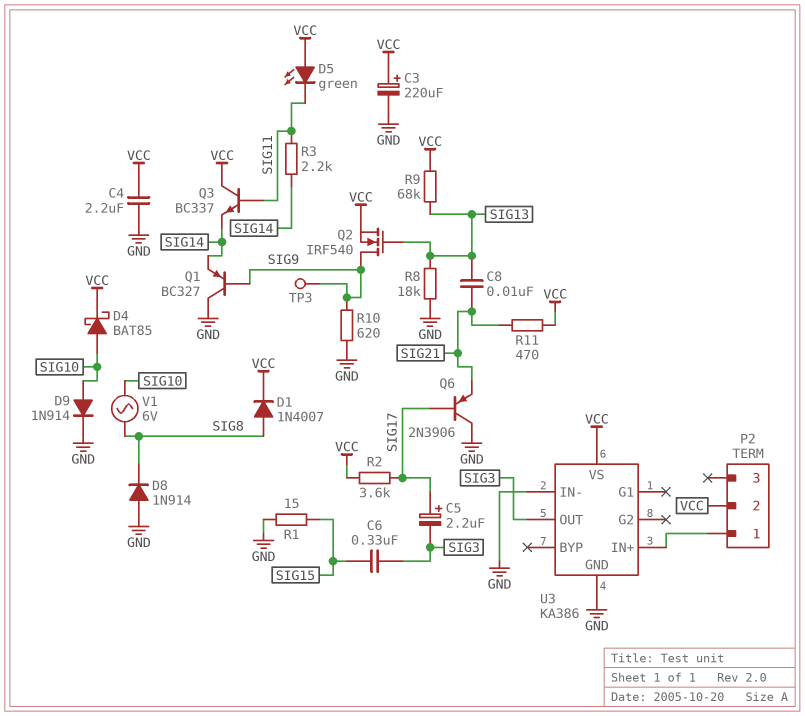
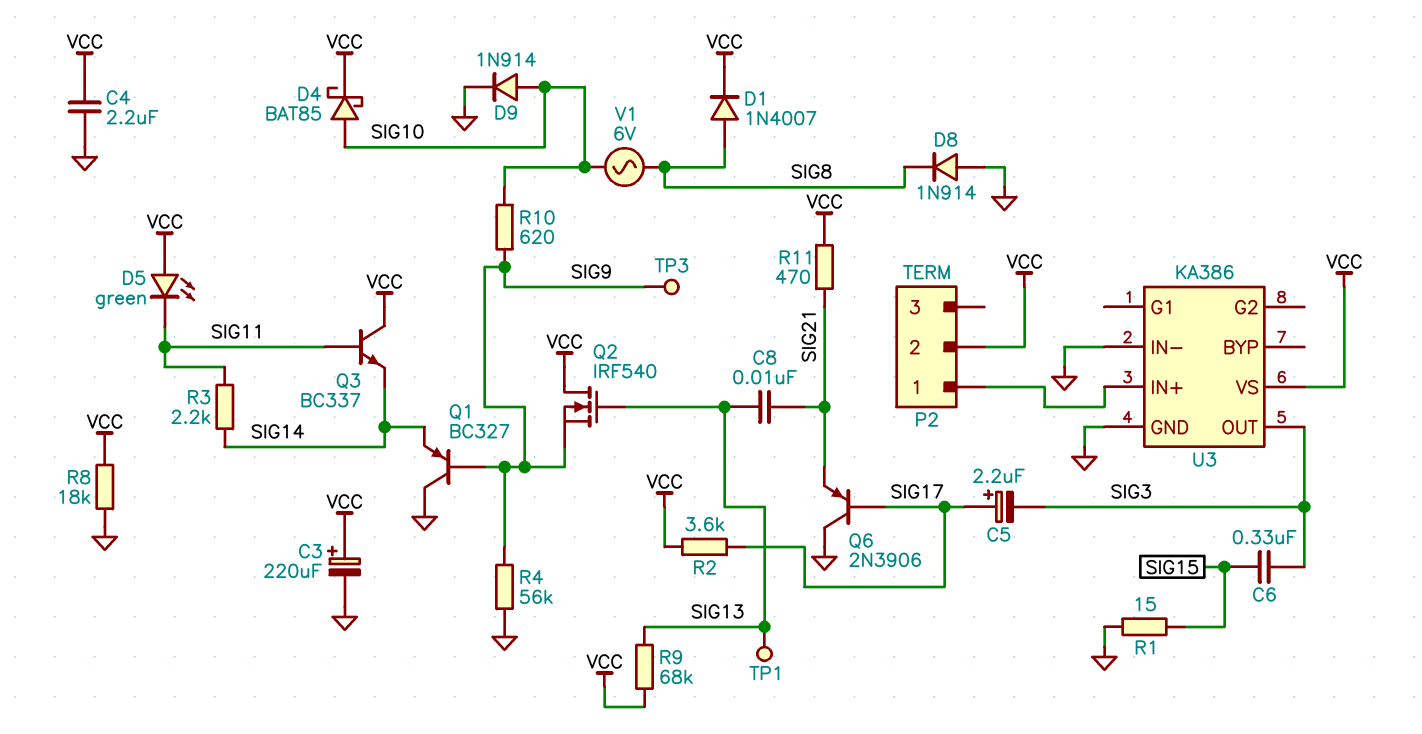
Q2: NMOS IRF540 (G SIG13, D SIG9, S VCC) -> NMOS IRF540 (G SIG13, D VCC, S SIG9)
R4: none -> 56k (GND, SIG9)
R8: 18k (GND, SIG13) -> 18k (GND, VCC)
R10: 620 (GND, SIG9) -> 620 (SIG9, SIG10)
TP1: none -> test point (SIG13)

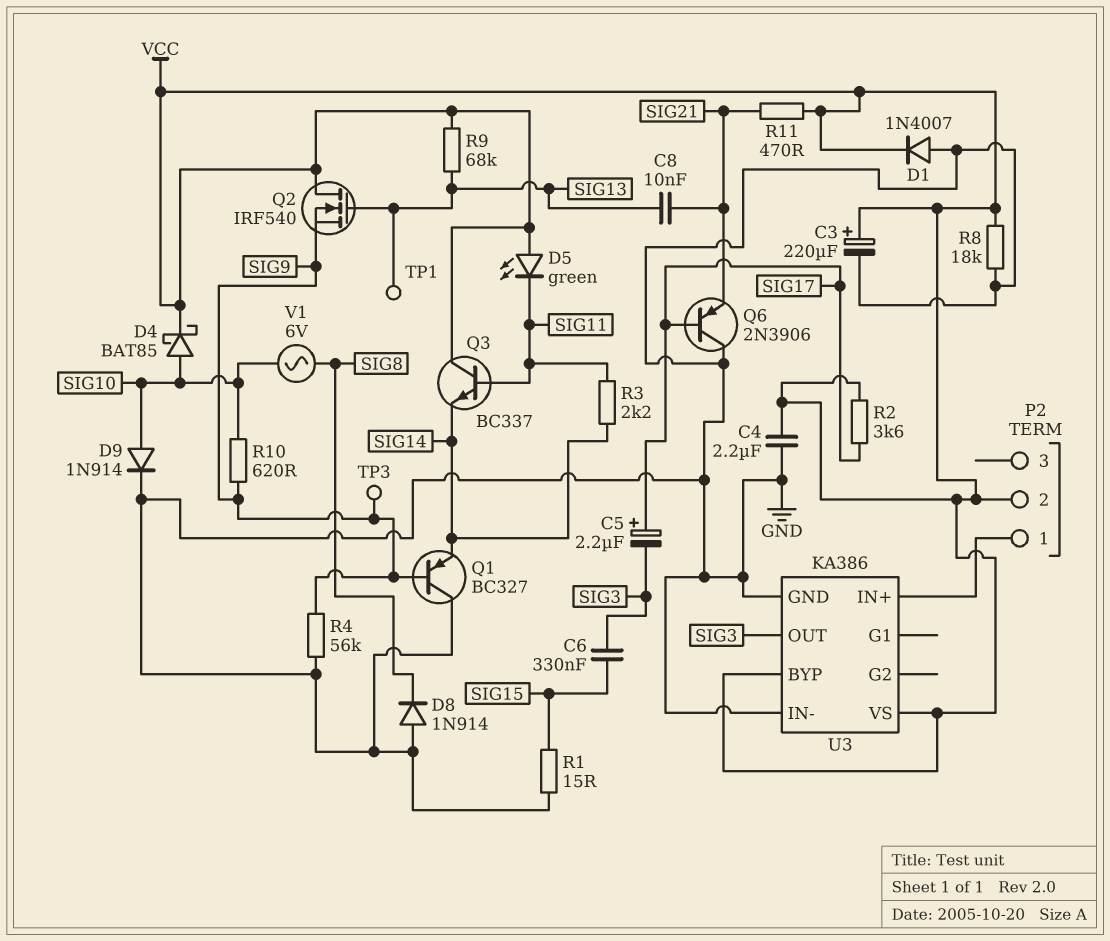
D1: diode 1N4007 (A SIG8, K VCC) -> diode 1N4007 (A GND, K VCC)
U3 pin BYP: none -> VCC

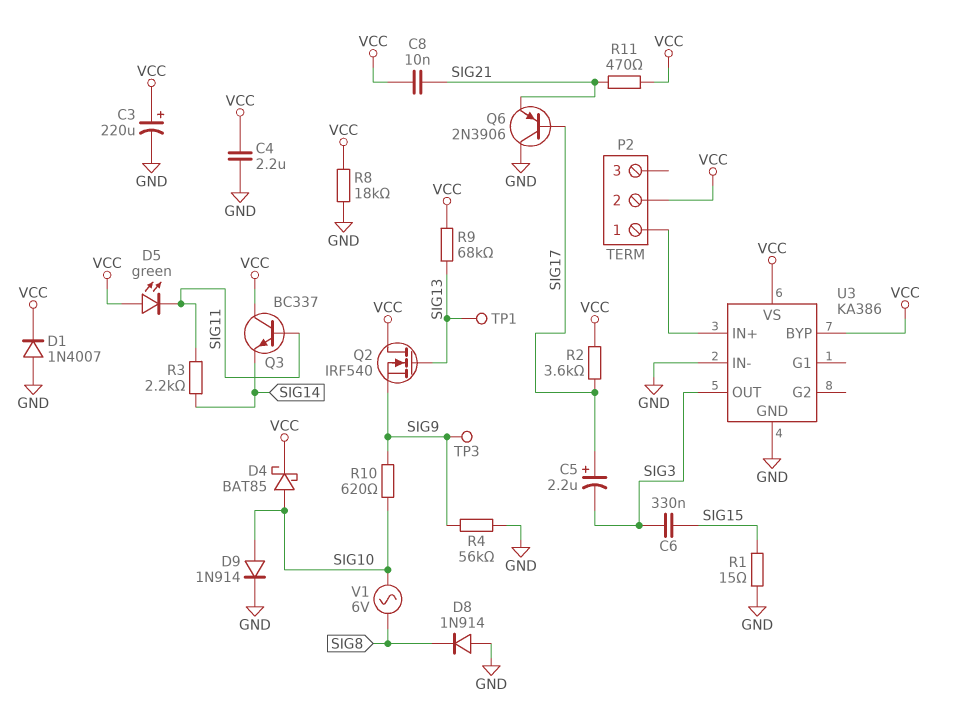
C8: 10nF (SIG13, SIG21) -> 10nF (SIG21, VCC)
Q1: PNP BC327 (B SIG9, C GND, E SIG14) -> none

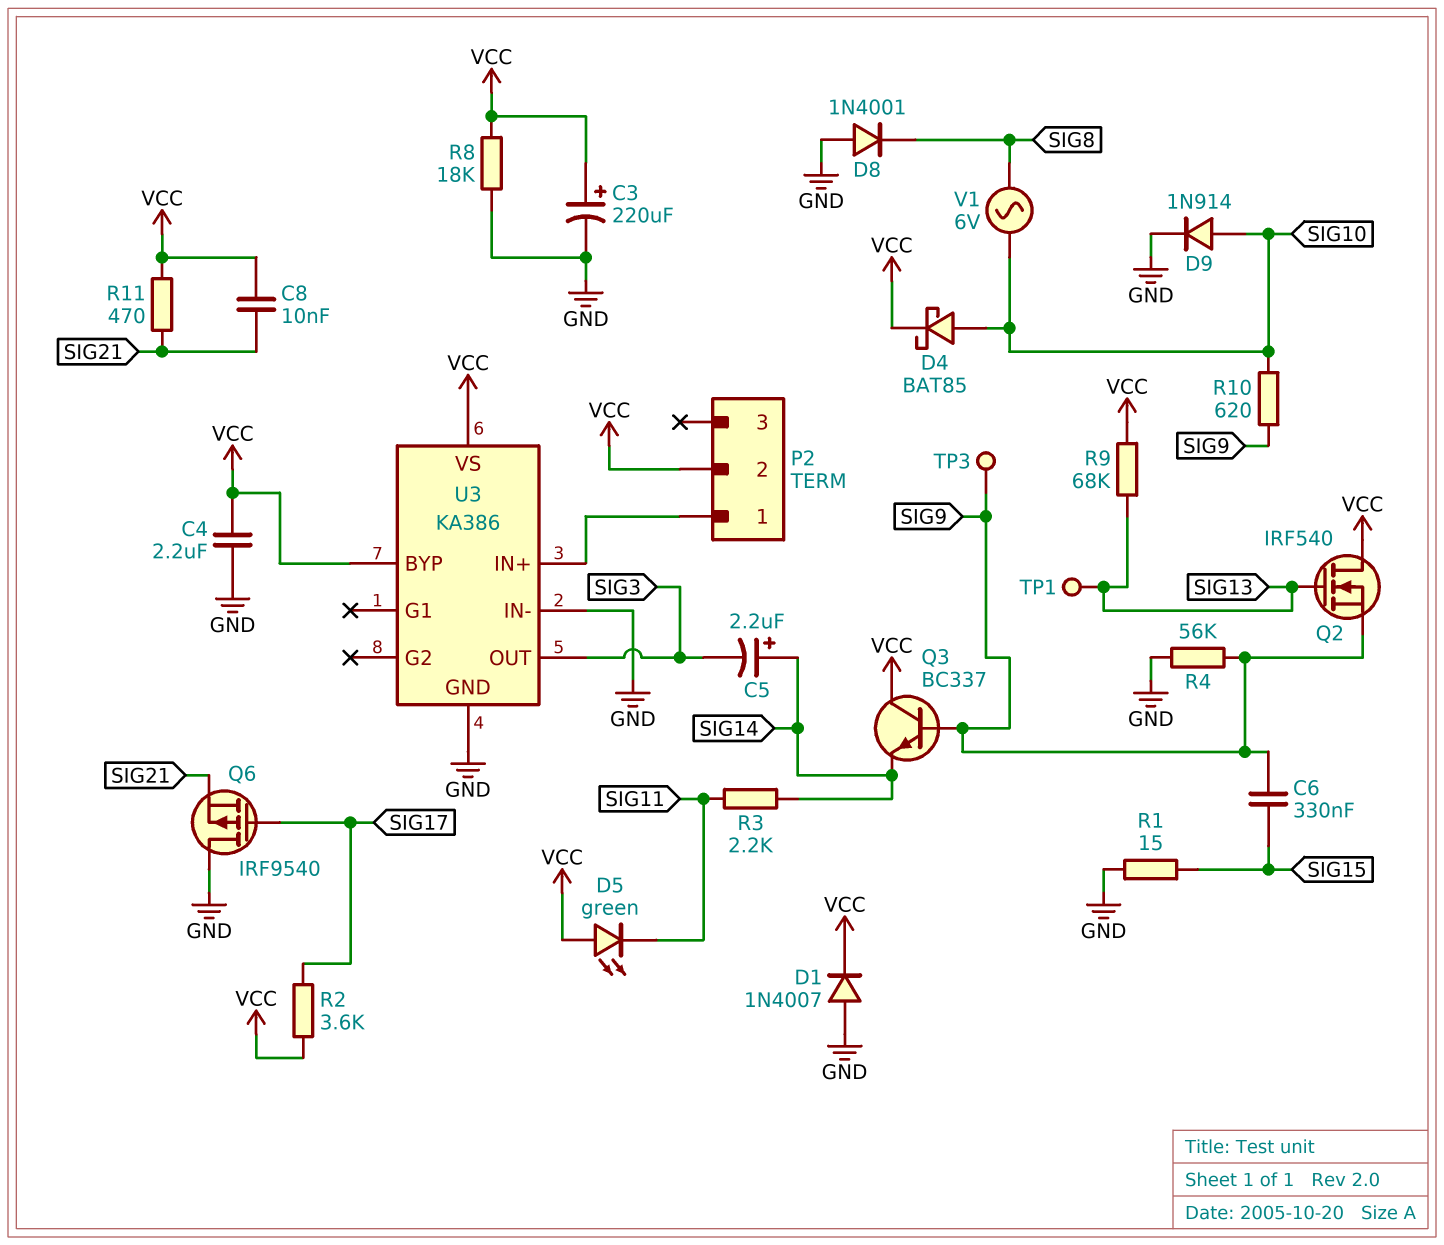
C5: 2.2uF (plus SIG17, minus SIG3) -> 2.2uF (plus SIG14, minus SIG3)
C6: 330nF (SIG3, SIG15) -> 330nF (SIG9, SIG15)
D8: diode 1N914 (A GND, K SIG8) -> diode 1N4001 (A GND, K SIG8)
Q3: NPN BC337 (B SIG11, C VCC, E SIG14) -> NPN BC337 (B SIG9, C VCC, E SIG14)
Q6: PNP 2N3906 (B SIG17, C GND, E SIG21) -> PMOS IRF9540 (G SIG17, D GND, S SIG21)

